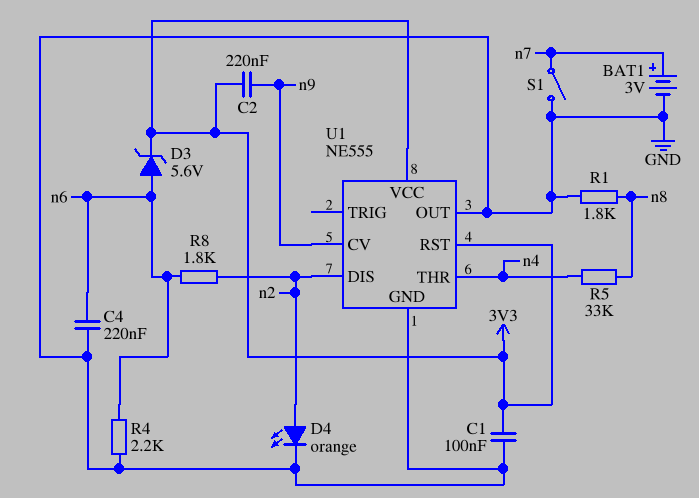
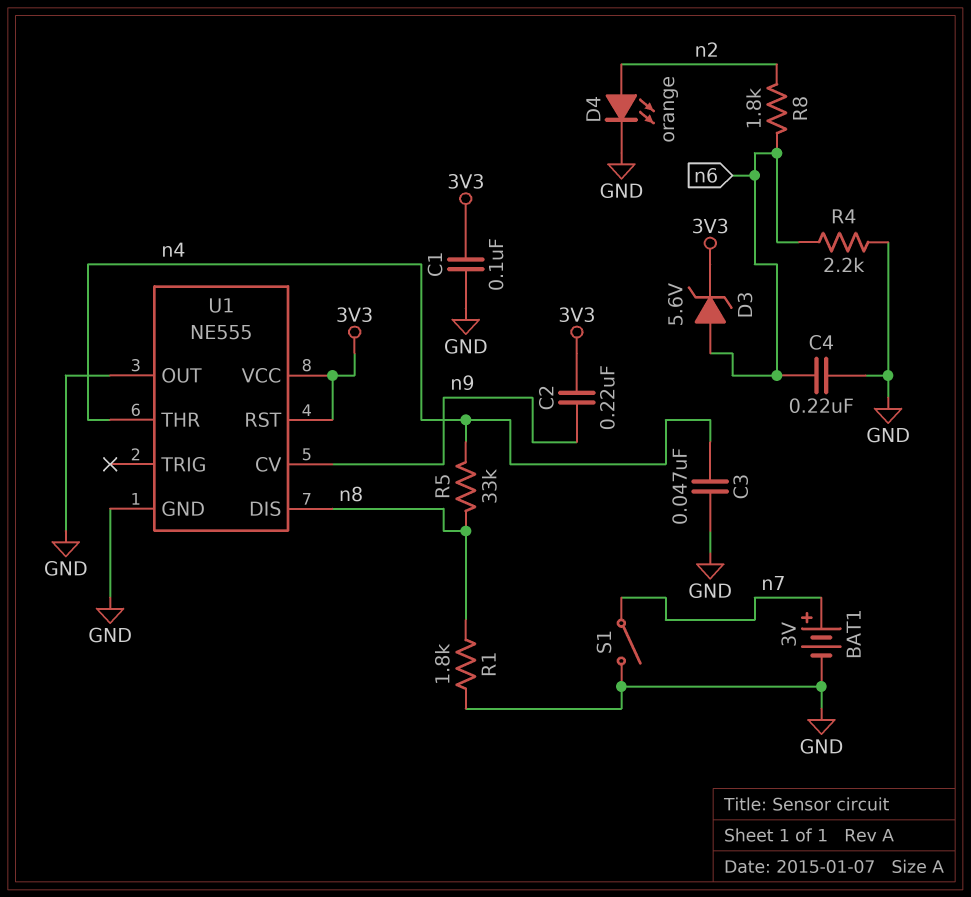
C3: none -> 47nF (GND, n4)
U1 pin DIS: n2 -> n8

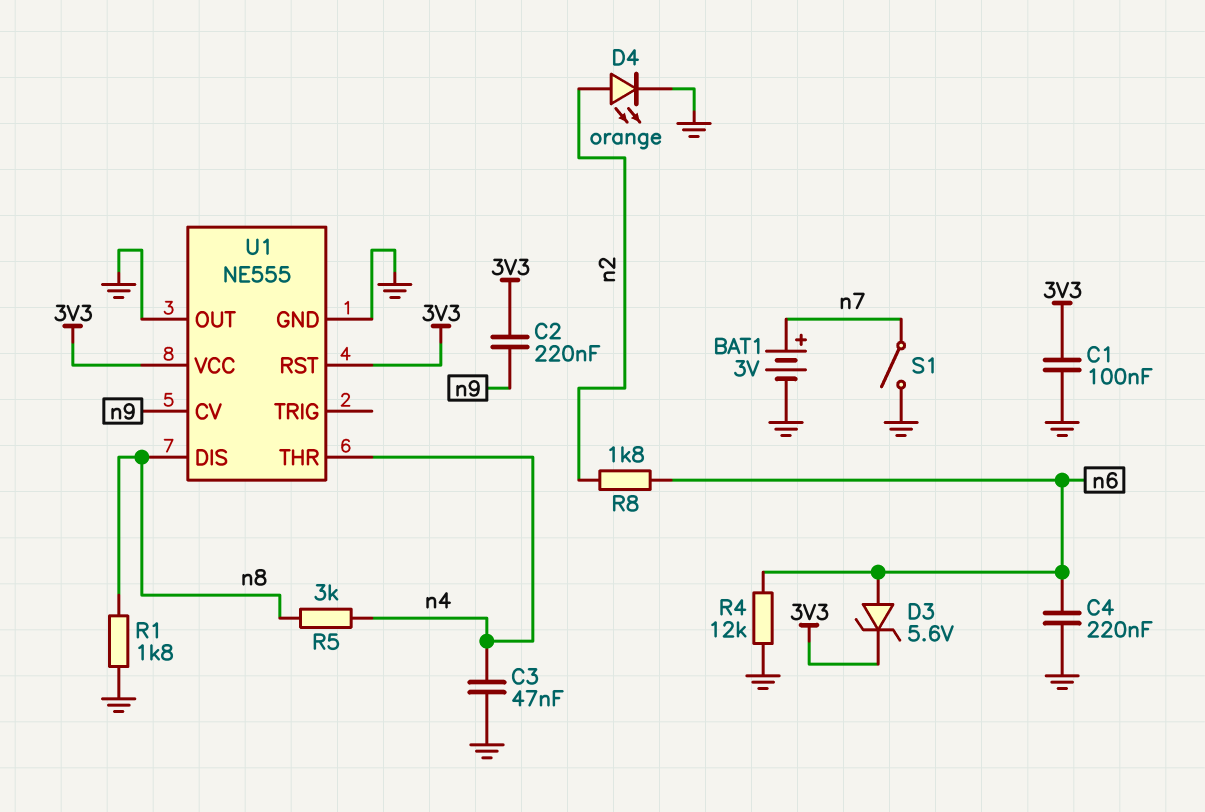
R4: 2.2k (GND, n6) -> 12k (GND, n6)
R5: 33k (n4, n8) -> 3k (n4, n8)

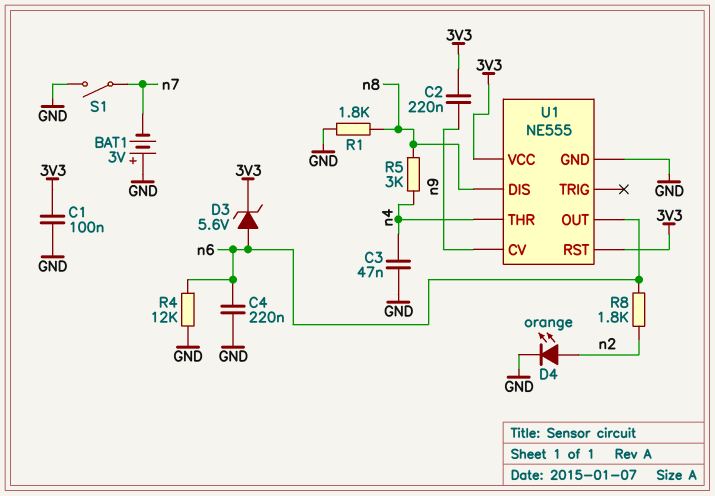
BAT1: 3V (plus n7, minus GND) -> 3V (plus GND, minus n7)
U1 pin OUT: GND -> n6

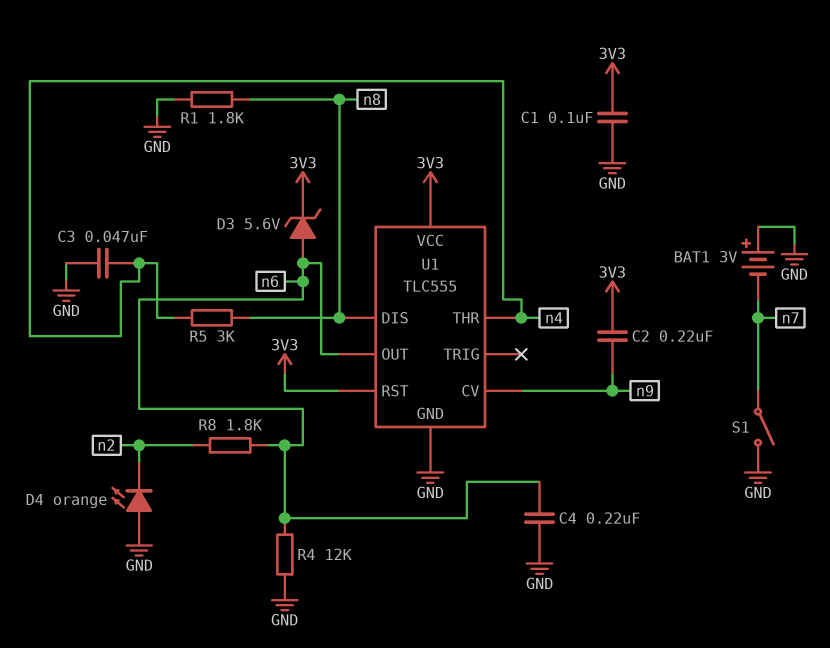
D4: LED orange (A n2, K GND) -> LED orange (A GND, K n2)
U1: NE555 -> TLC555

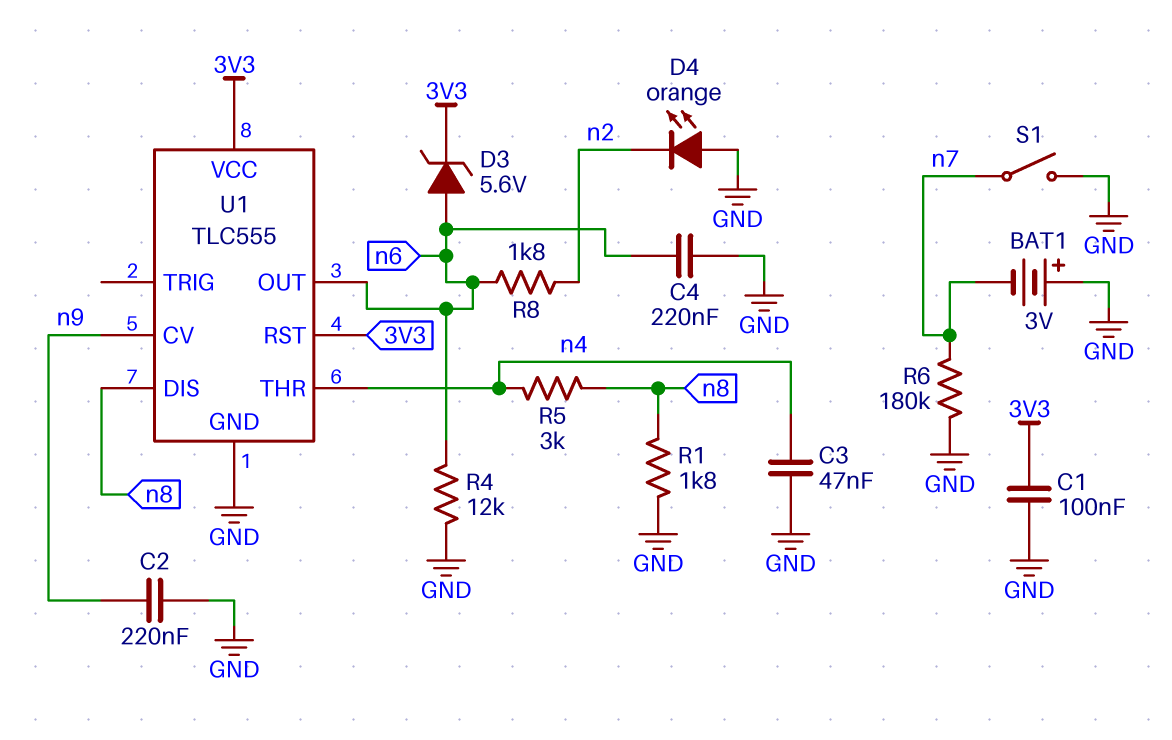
C2: 220nF (3V3, n9) -> 220nF (GND, n9)
R6: none -> 180k (GND, n7)

